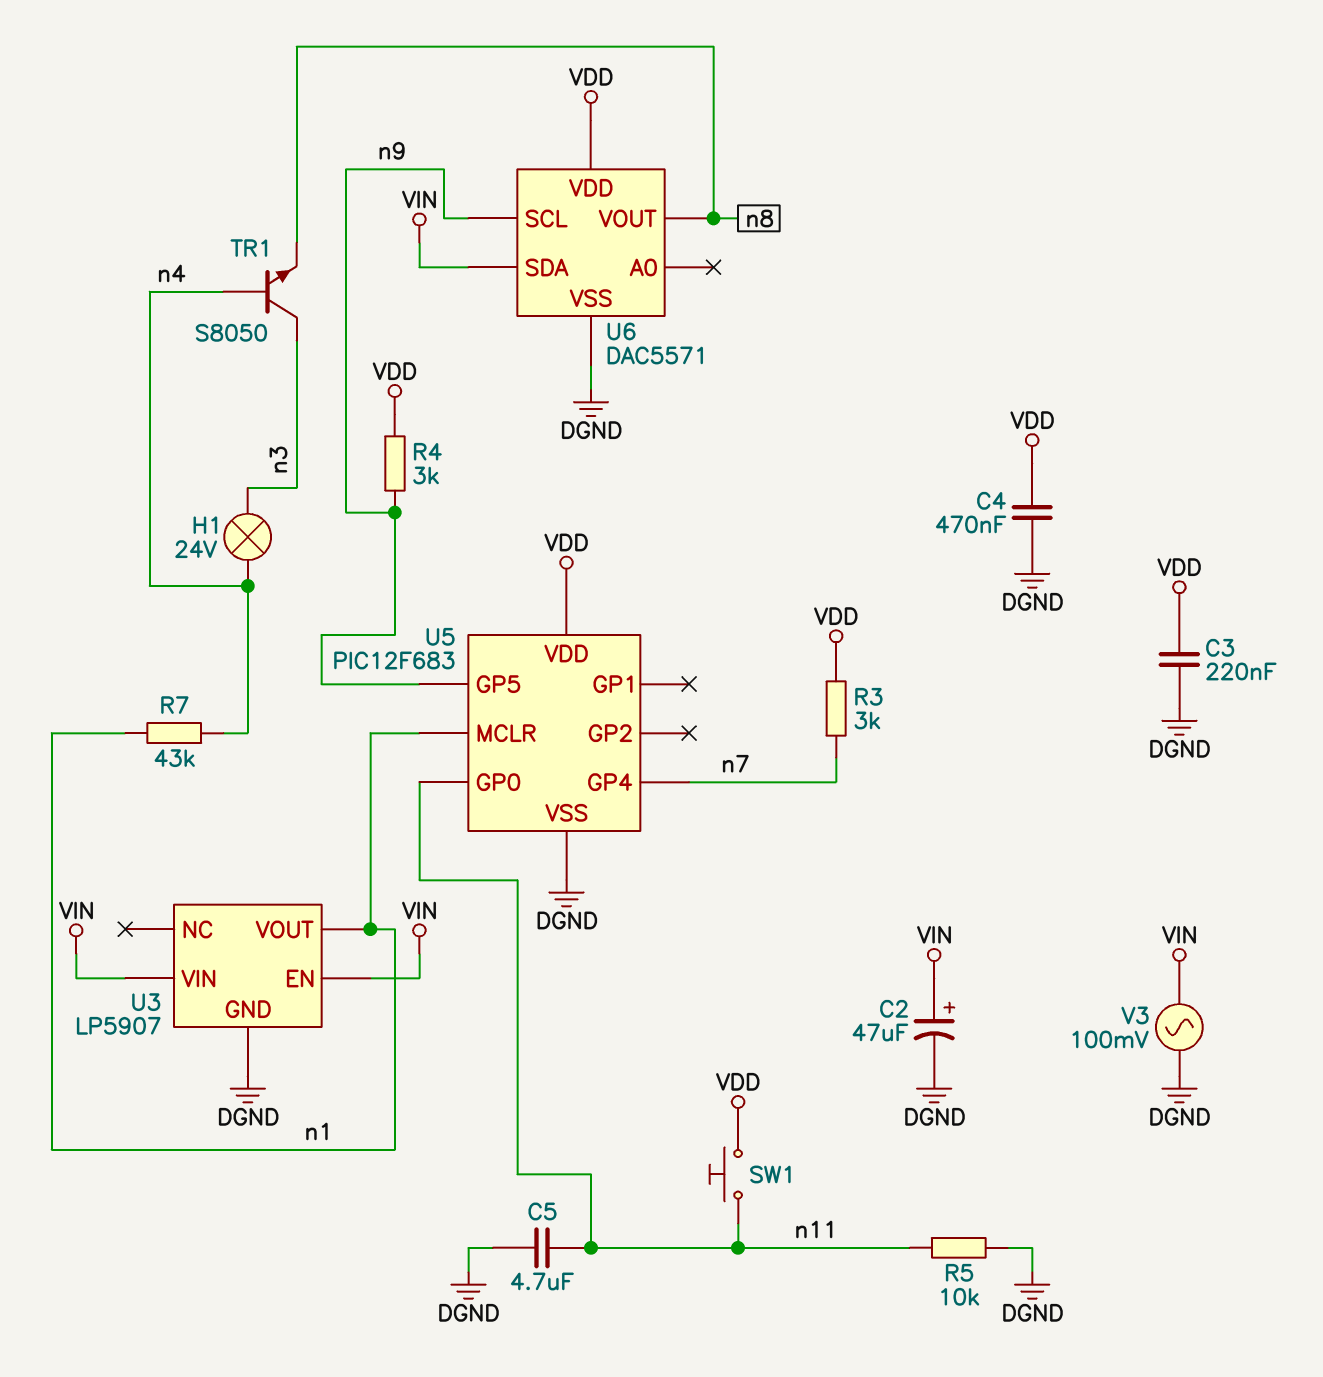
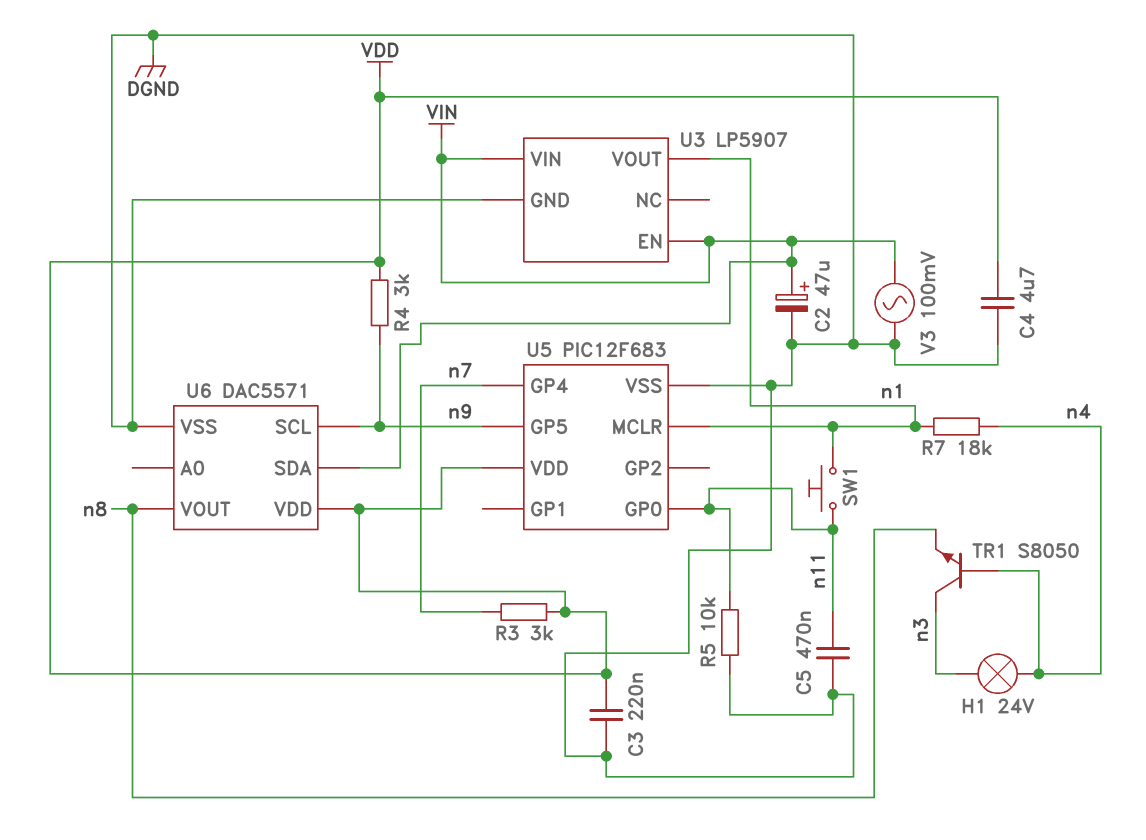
C4: 470nF (DGND, VDD) -> 4.7uF (DGND, VDD)
C5: 4.7uF (DGND, n11) -> 470nF (DGND, n11)
R7: 43k (n1, n4) -> 18k (n1, n4)
SW1: button (VDD, n11) -> button (n1, n11)

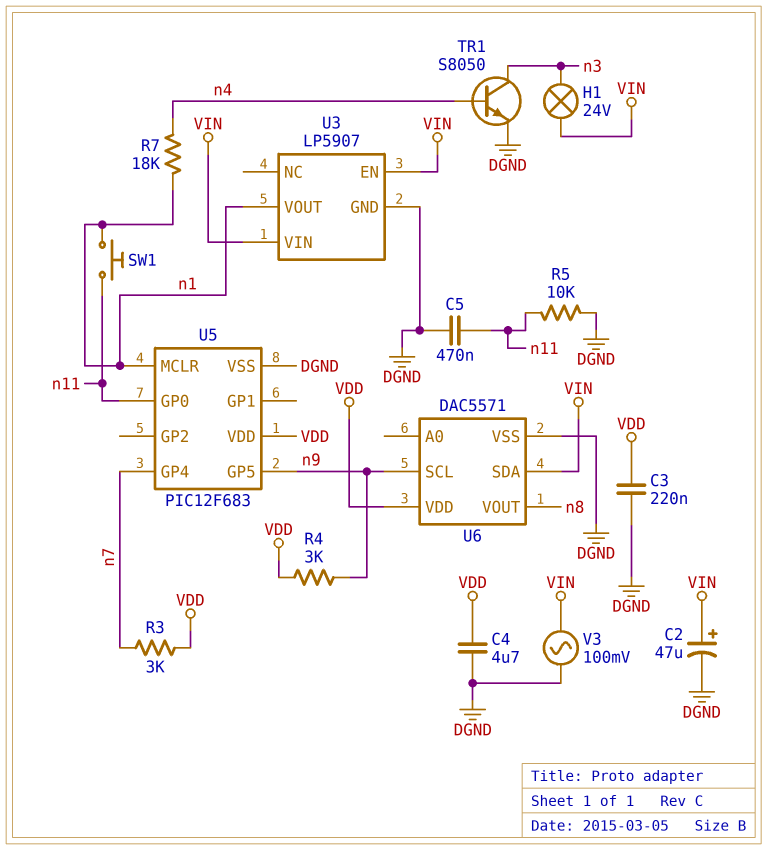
H1: lamp 24V (n3, n4) -> lamp 24V (VIN, n3)
TR1: NPN S8050 (B n4, C n3, E n8) -> NPN S8050 (B n4, C n3, E DGND)

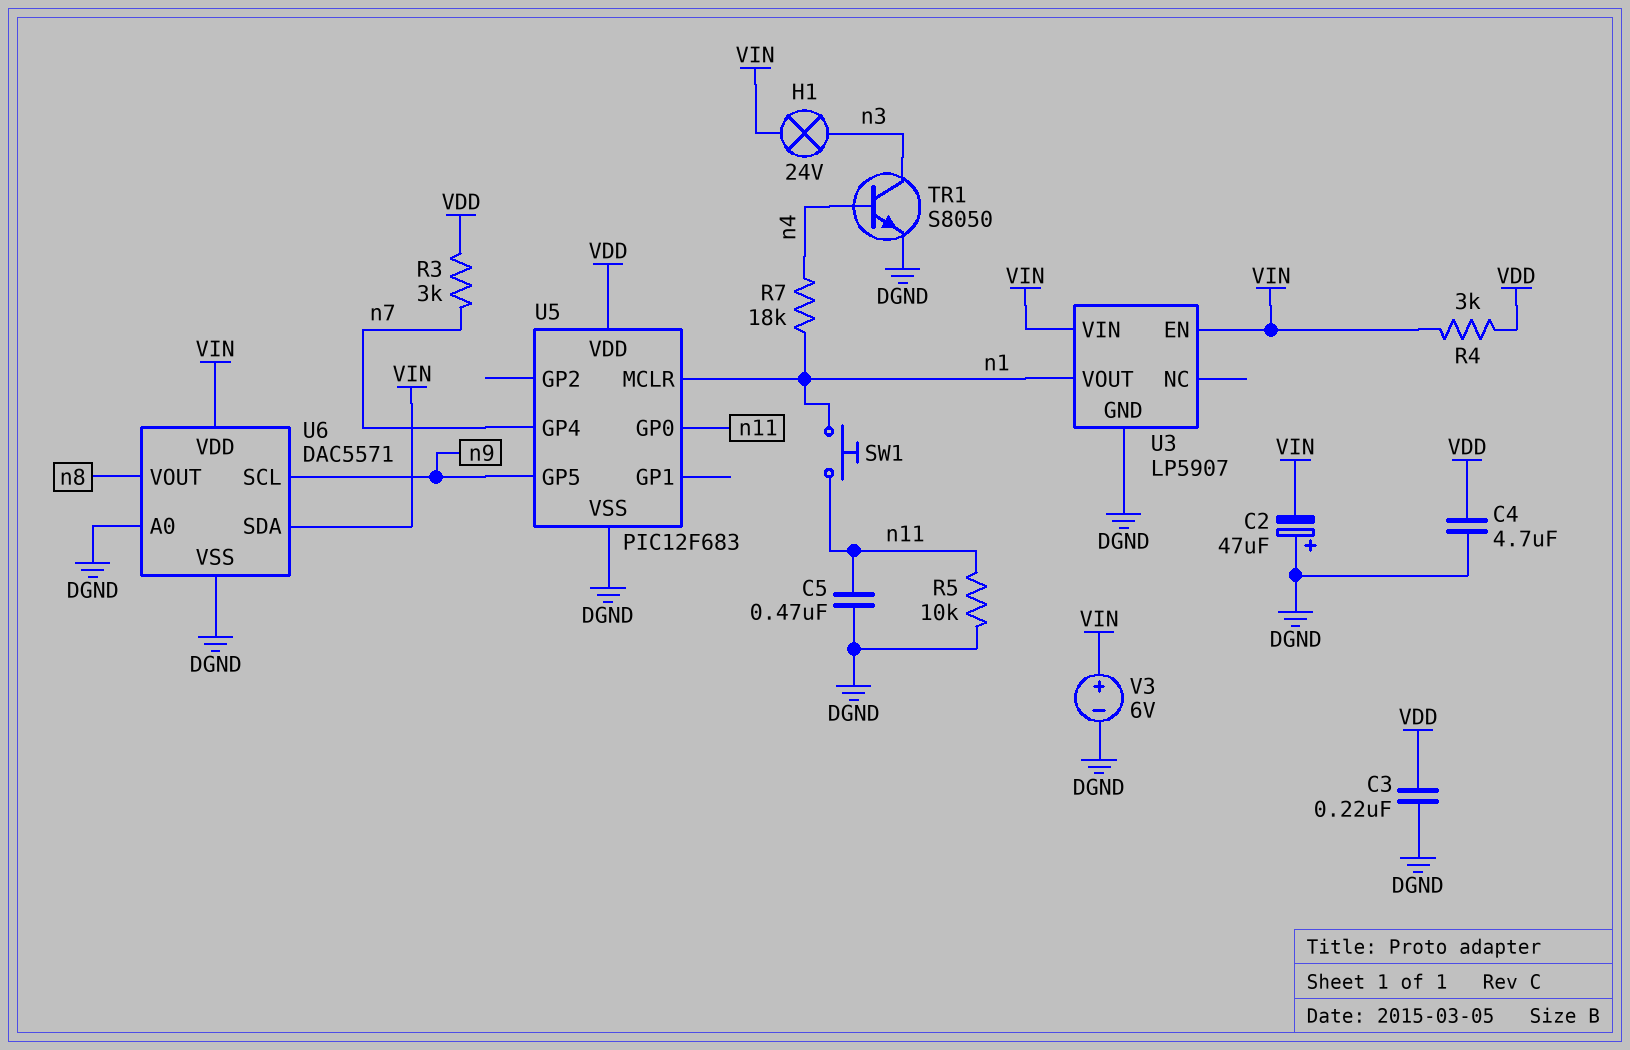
C2: 47uF (plus VIN, minus DGND) -> 47uF (plus DGND, minus VIN)
R4: 3k (VDD, n9) -> 3k (VDD, VIN)
U6 pin A0: none -> DGND
U6 pin VDD: VDD -> VIN
V3: AC 100mV (DGND, VIN) -> 6V (plus VIN, minus DGND)

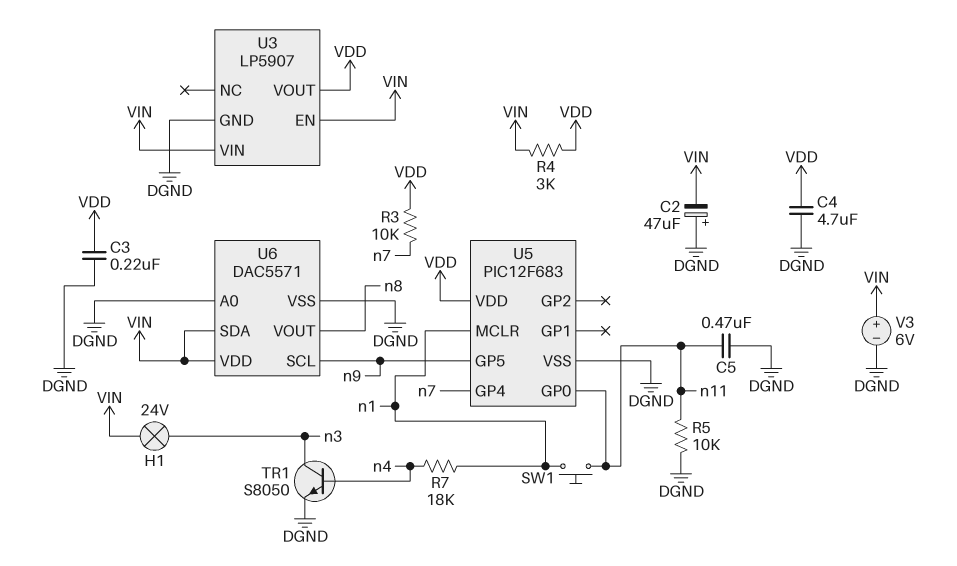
R3: 3k (VDD, n7) -> 10k (VDD, n7)
U3 pin VOUT: n1 -> VDD

